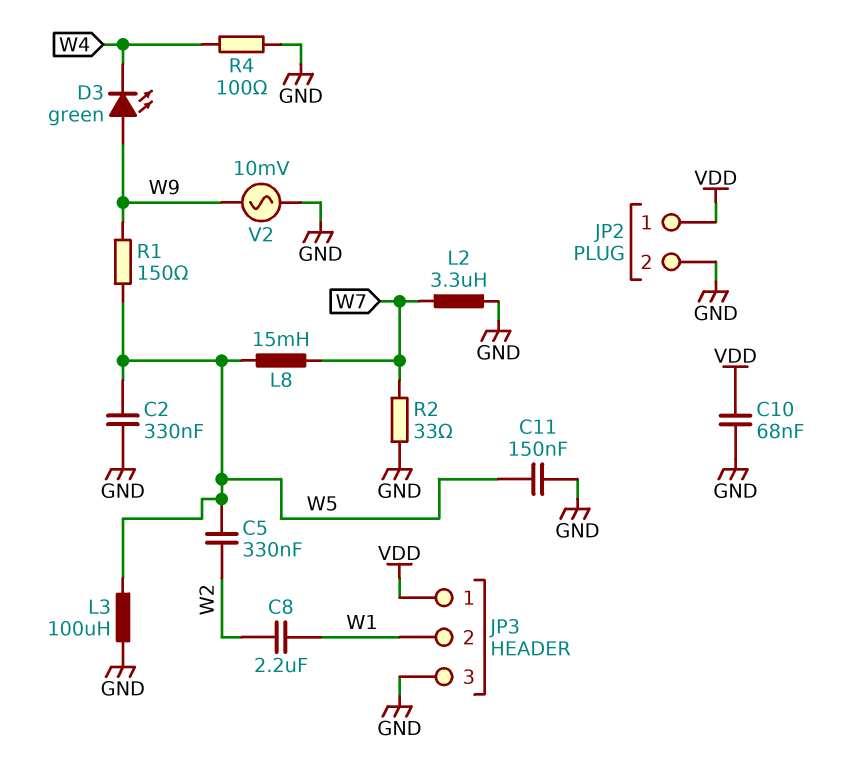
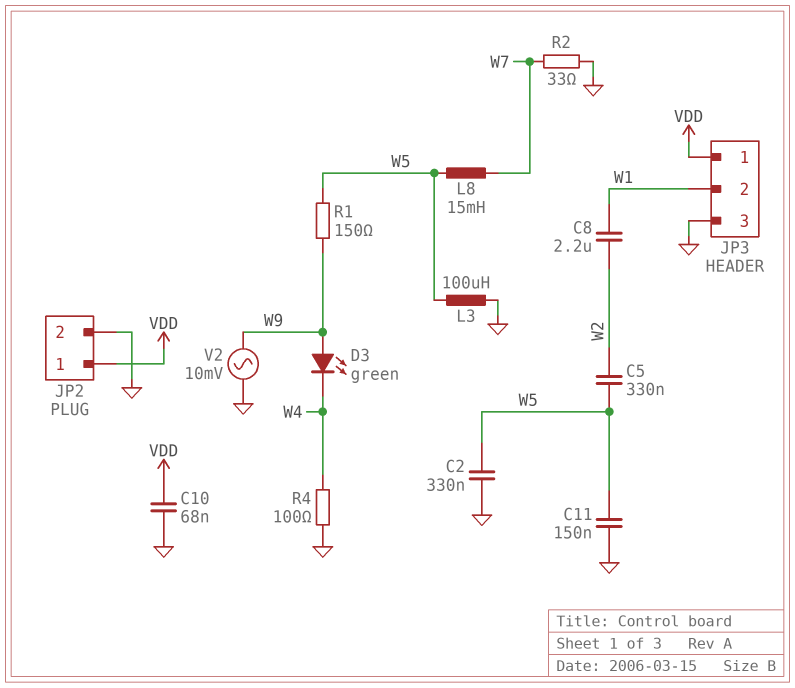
L2: 3.3uH (GND, W7) -> none

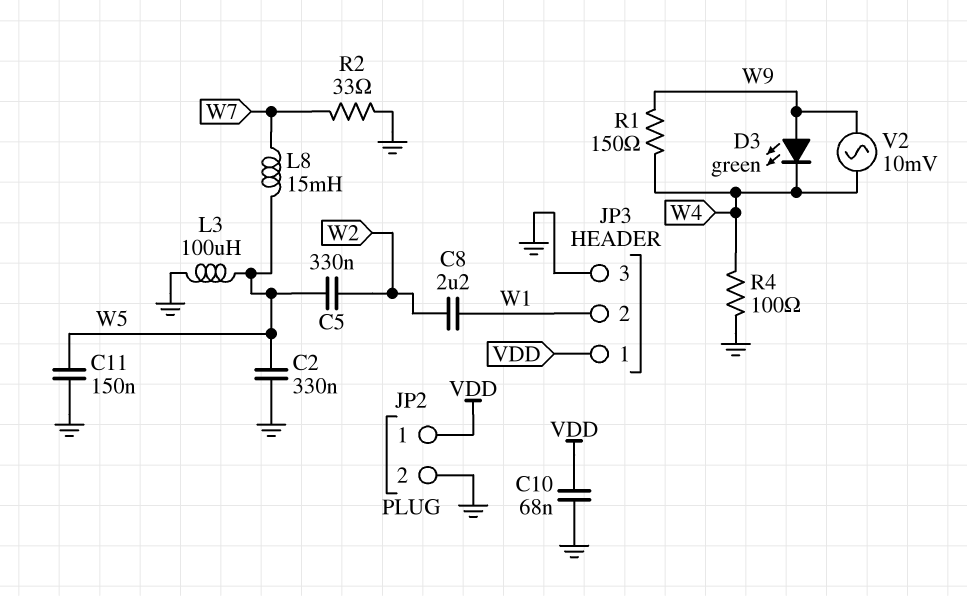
R1: 150 (W5, W9) -> 150 (W4, W9)
V2: AC 10mV (GND, W9) -> AC 10mV (W4, W9)

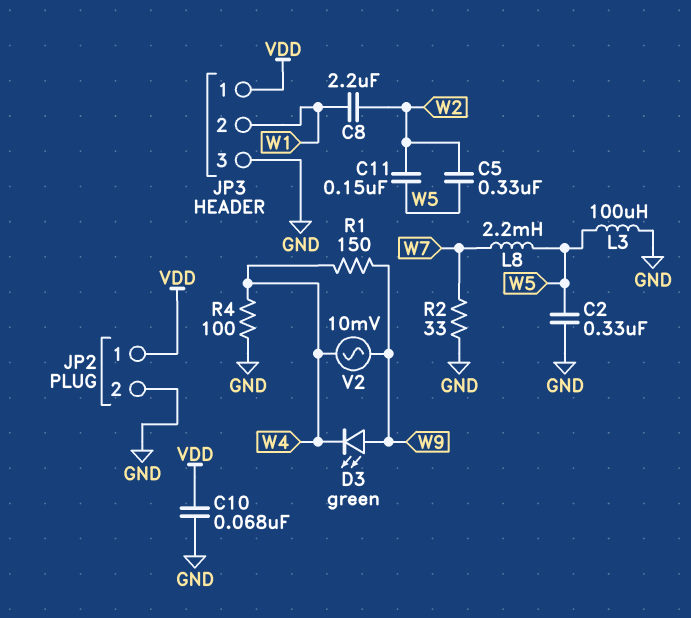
C11: 150nF (GND, W5) -> 150nF (W2, W5)
L8: 15mH (W5, W7) -> 2.2mH (W5, W7)

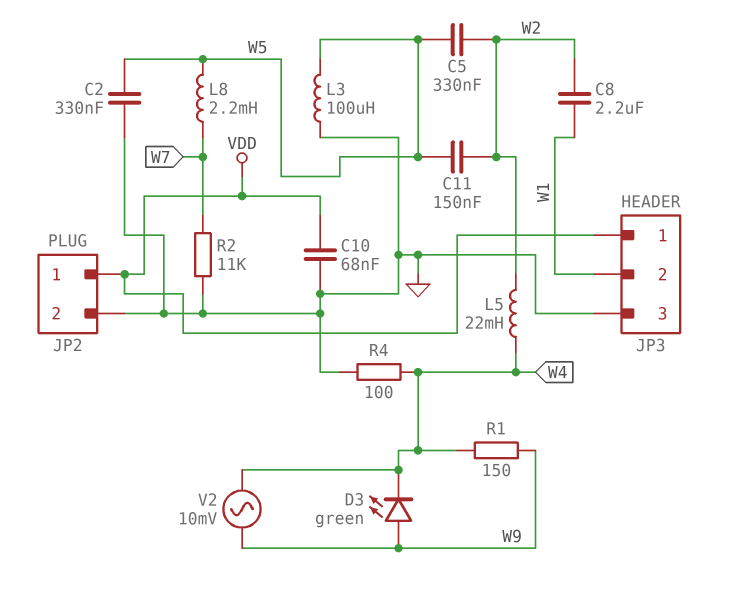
L5: none -> 22mH (W2, W4)
R2: 33 (GND, W7) -> 11k (GND, W7)

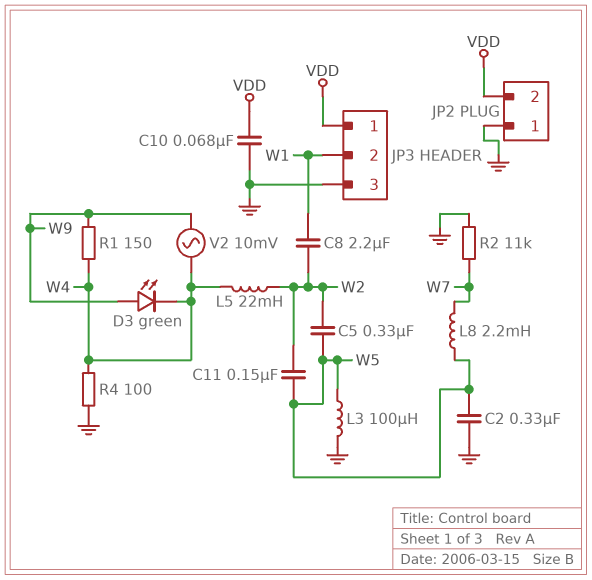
JP2 pin 1: VDD -> GND
JP2 pin 2: GND -> VDD

